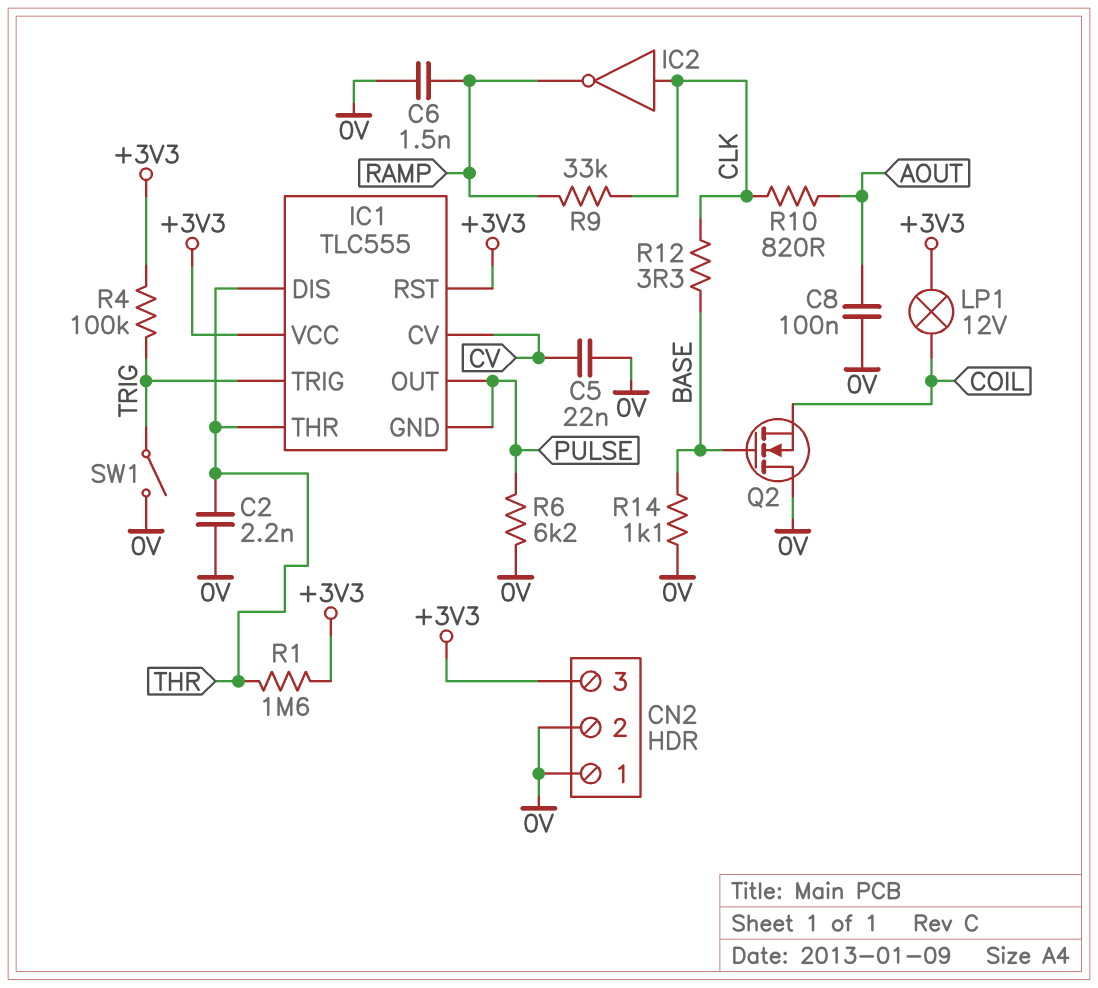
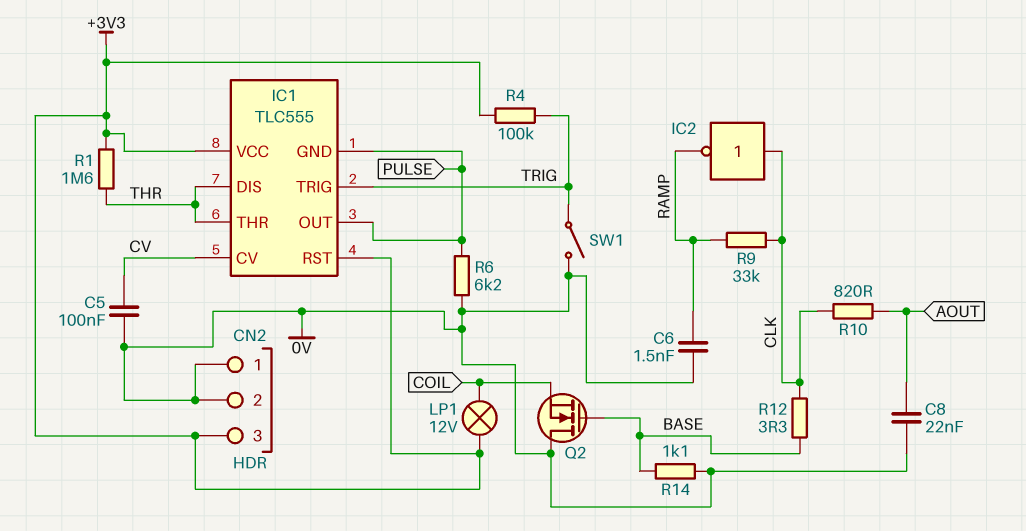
C2: 2.2nF (0V, THR) -> none
C5: 22nF (0V, CV) -> 100nF (0V, CV)
C8: 100nF (0V, AOUT) -> 22nF (0V, AOUT)

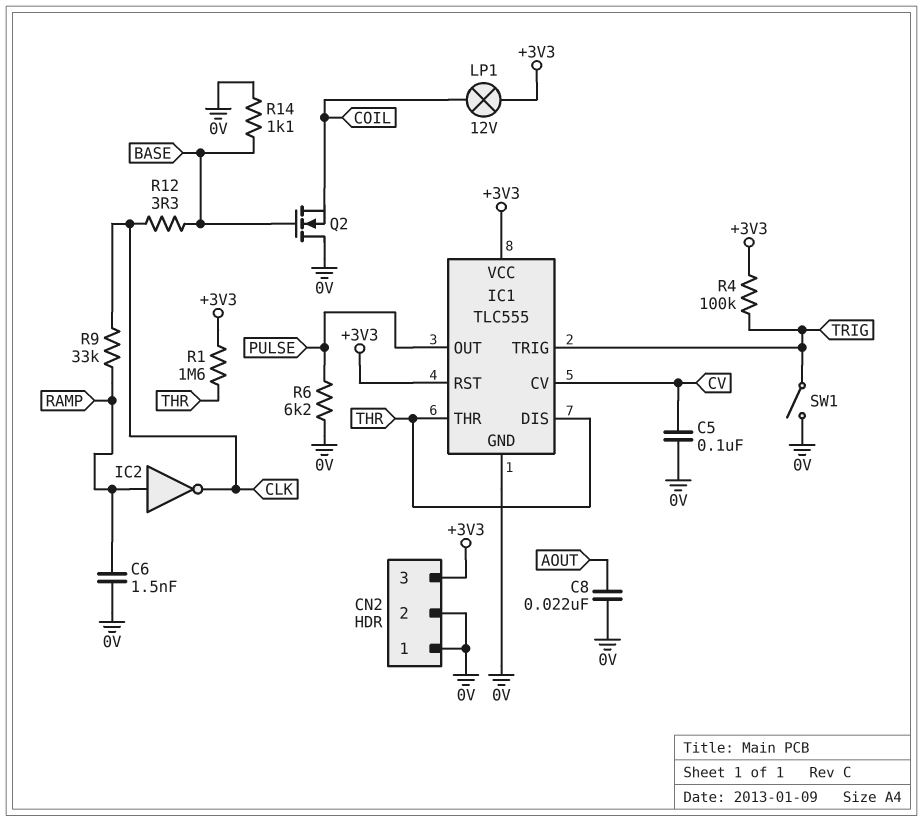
IC1 pin GND: PULSE -> 0V
IC2: NOT (in CLK, out RAMP) -> NOT (in RAMP, out CLK)
R10: 820 (AOUT, CLK) -> none

